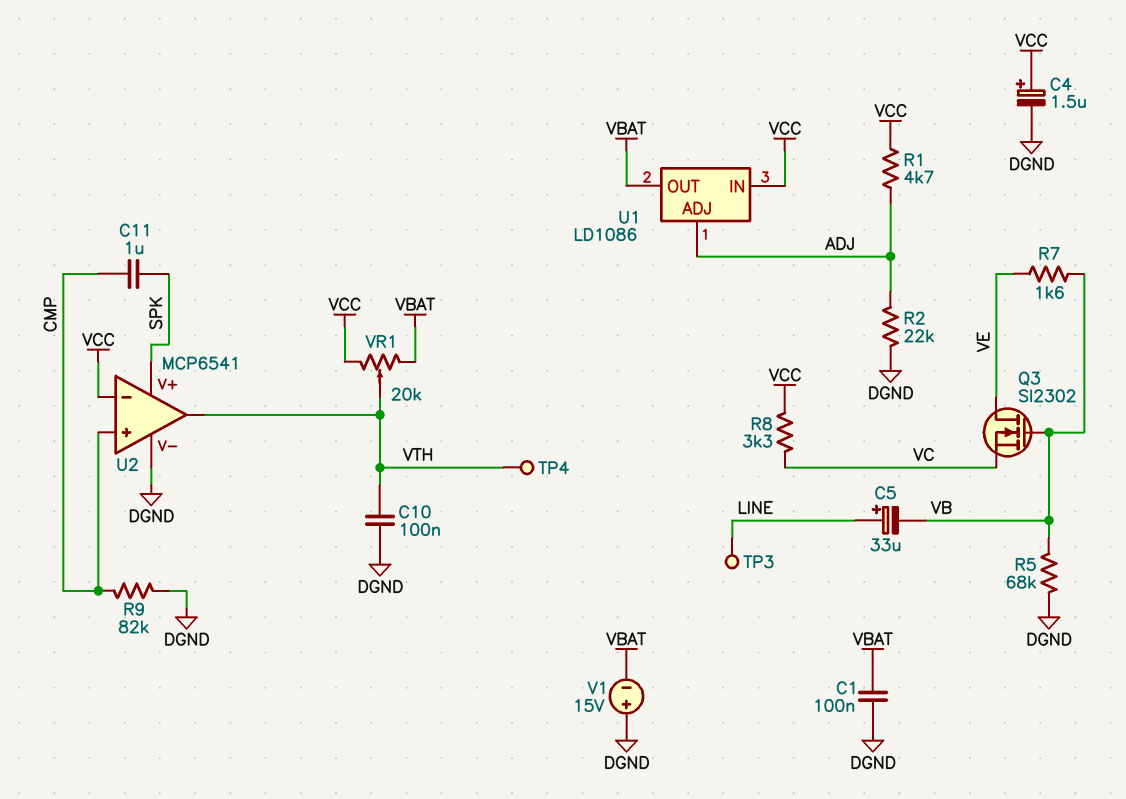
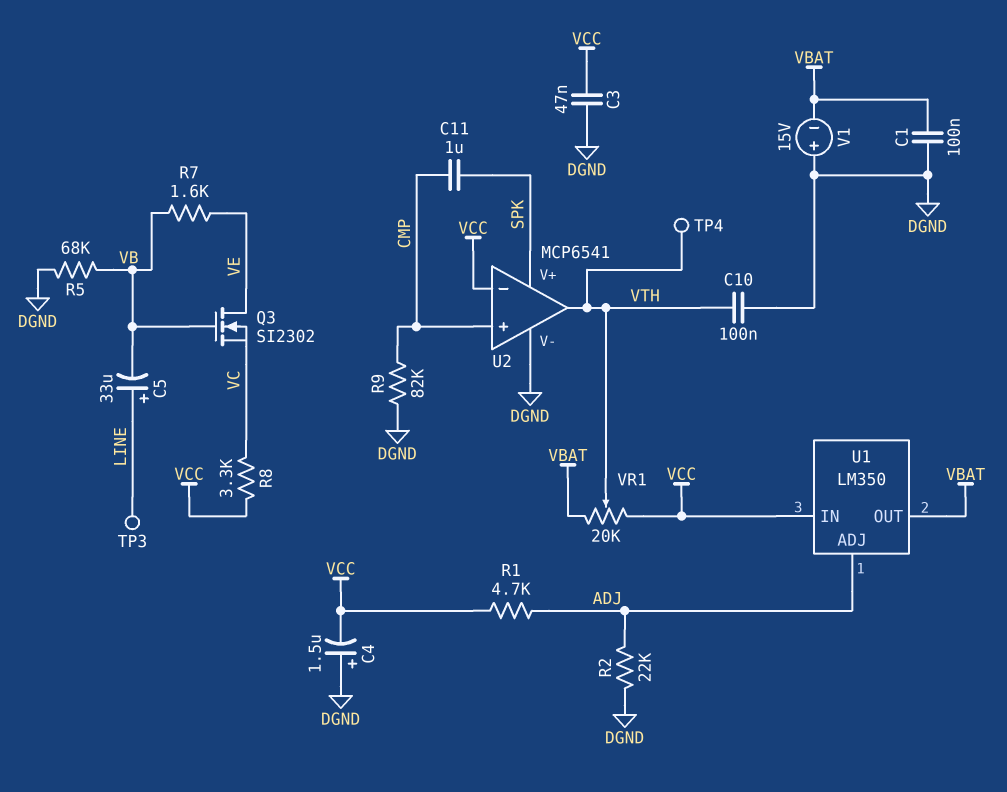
C3: none -> 47nF (DGND, VCC)
C4: 1.5uF (plus VCC, minus DGND) -> 1.5uF (plus DGND, minus VCC)
U1: LD1086 -> LM350

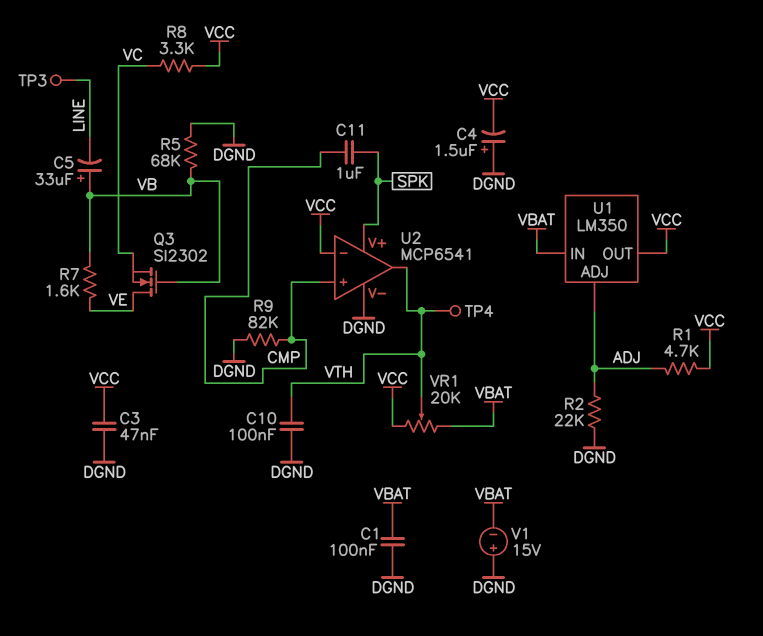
C5: 33uF (plus LINE, minus VB) -> 33uF (plus VB, minus LINE)
U1 pin IN: VCC -> VBAT
U1 pin OUT: VBAT -> VCC

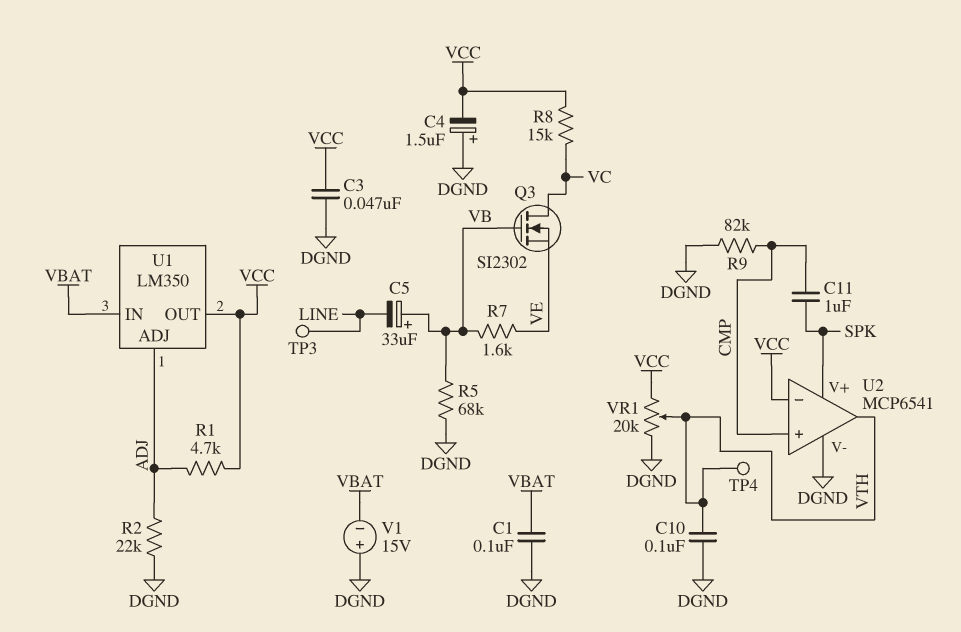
Q3: NMOS SI2302 (G VB, D VE, S VC) -> NMOS SI2302 (G VB, D VC, S VE)
R8: 3.3k (VC, VCC) -> 15k (VC, VCC)
VR1: 20k (VBAT, VCC, wiper VTH) -> 20k (DGND, VCC, wiper VTH)

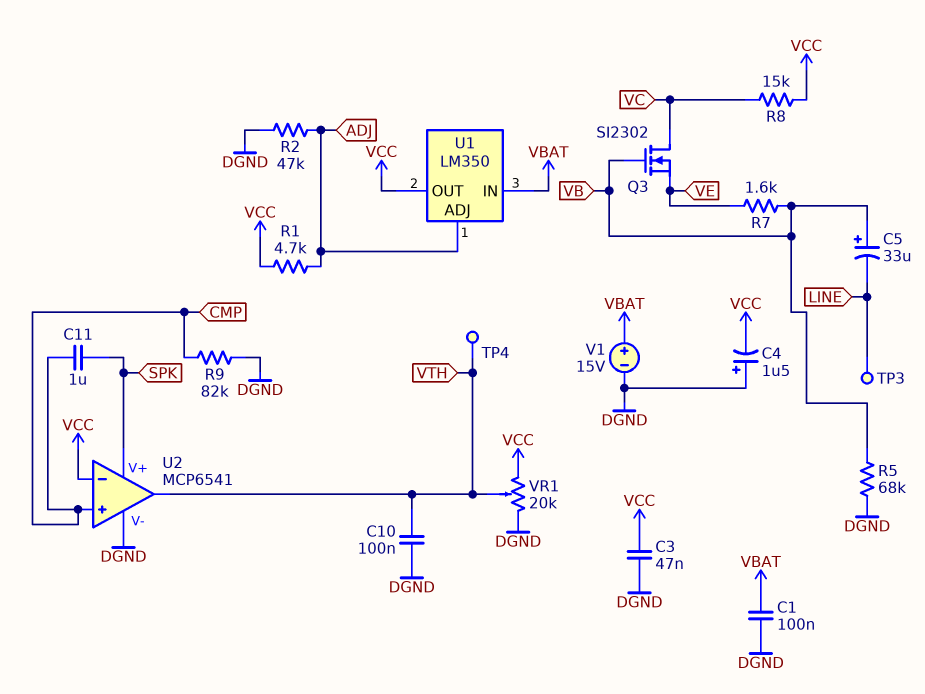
R2: 22k (ADJ, DGND) -> 47k (ADJ, DGND)
V1: 15V (plus DGND, minus VBAT) -> 15V (plus VBAT, minus DGND)

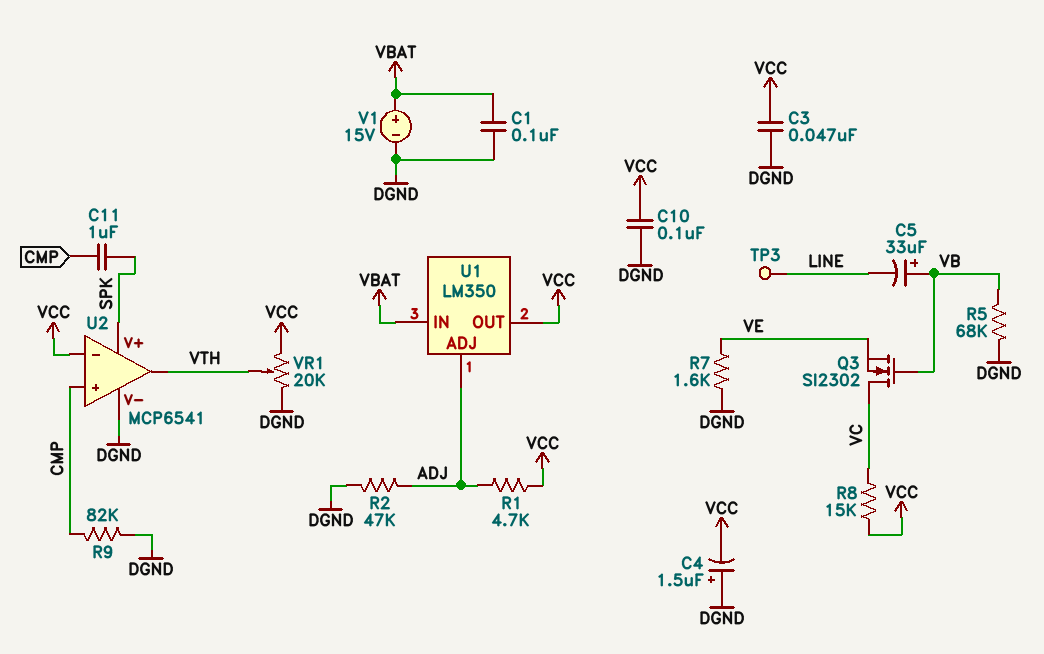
C10: 100nF (DGND, VTH) -> 100nF (DGND, VCC)
R7: 1.6k (VB, VE) -> 1.6k (DGND, VE)
TP4: test point (VTH) -> none

